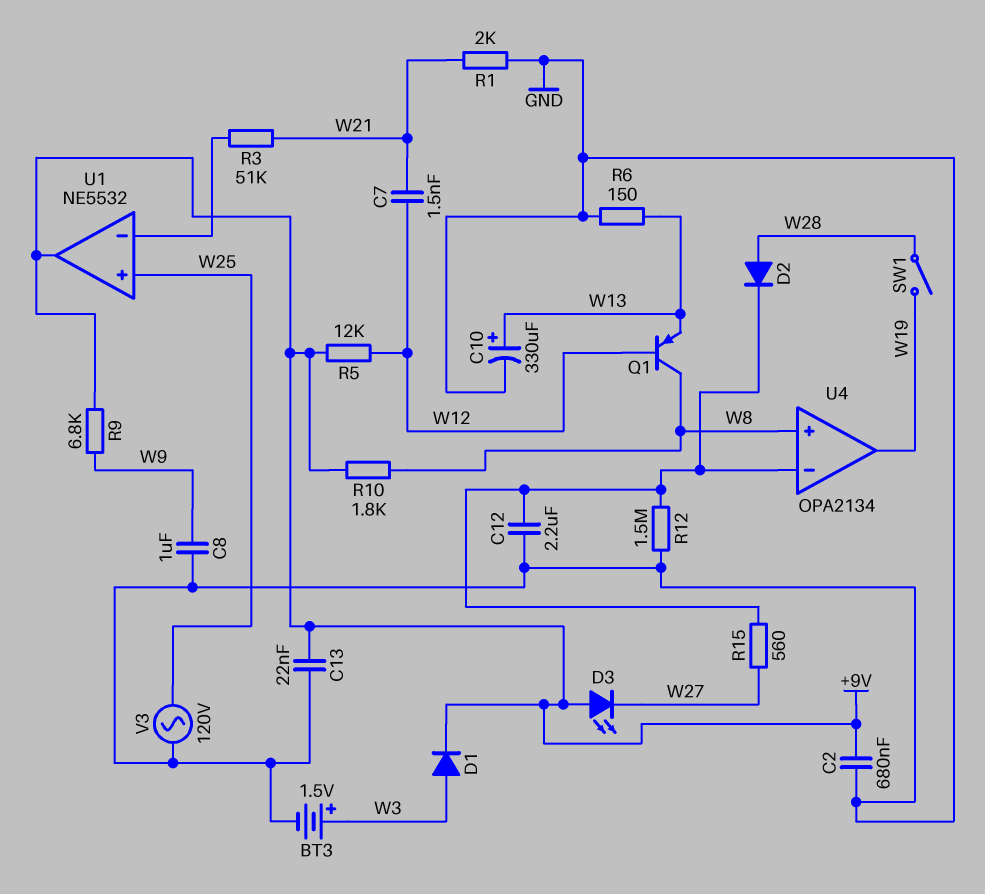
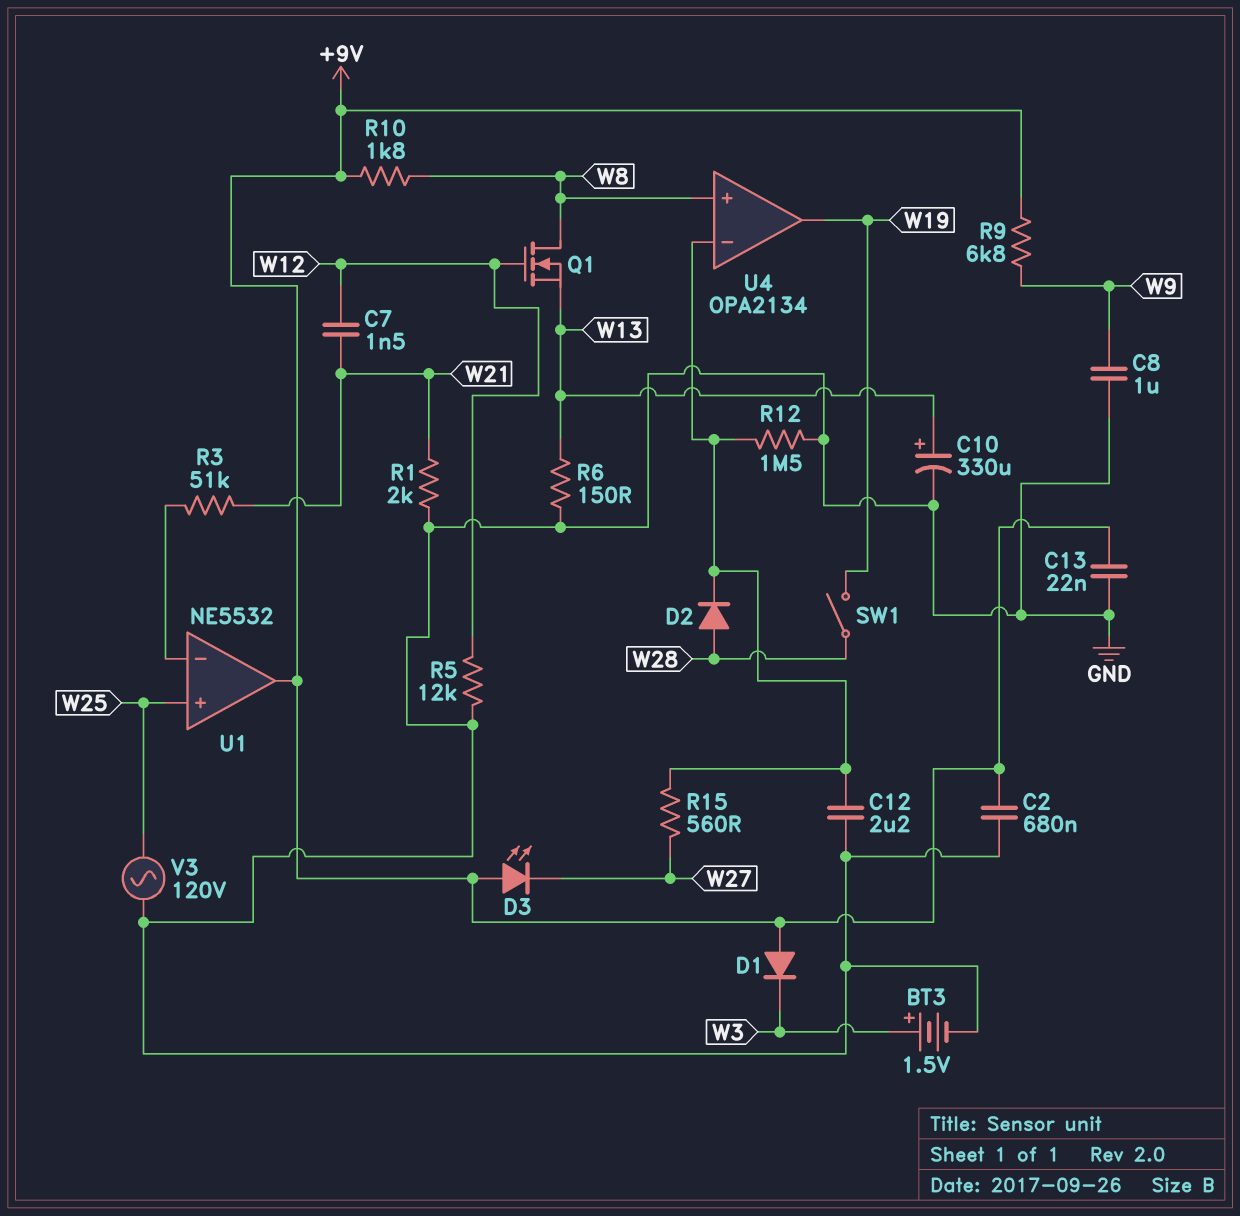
D1: diode (A W3, K +9V) -> diode (A +9V, K W3)
Q1: PNP (B W12, C W8, E W13) -> NMOS (G W12, D W8, S W13)
R5: 12k (+9V, W12) -> 12k (GND, W12)

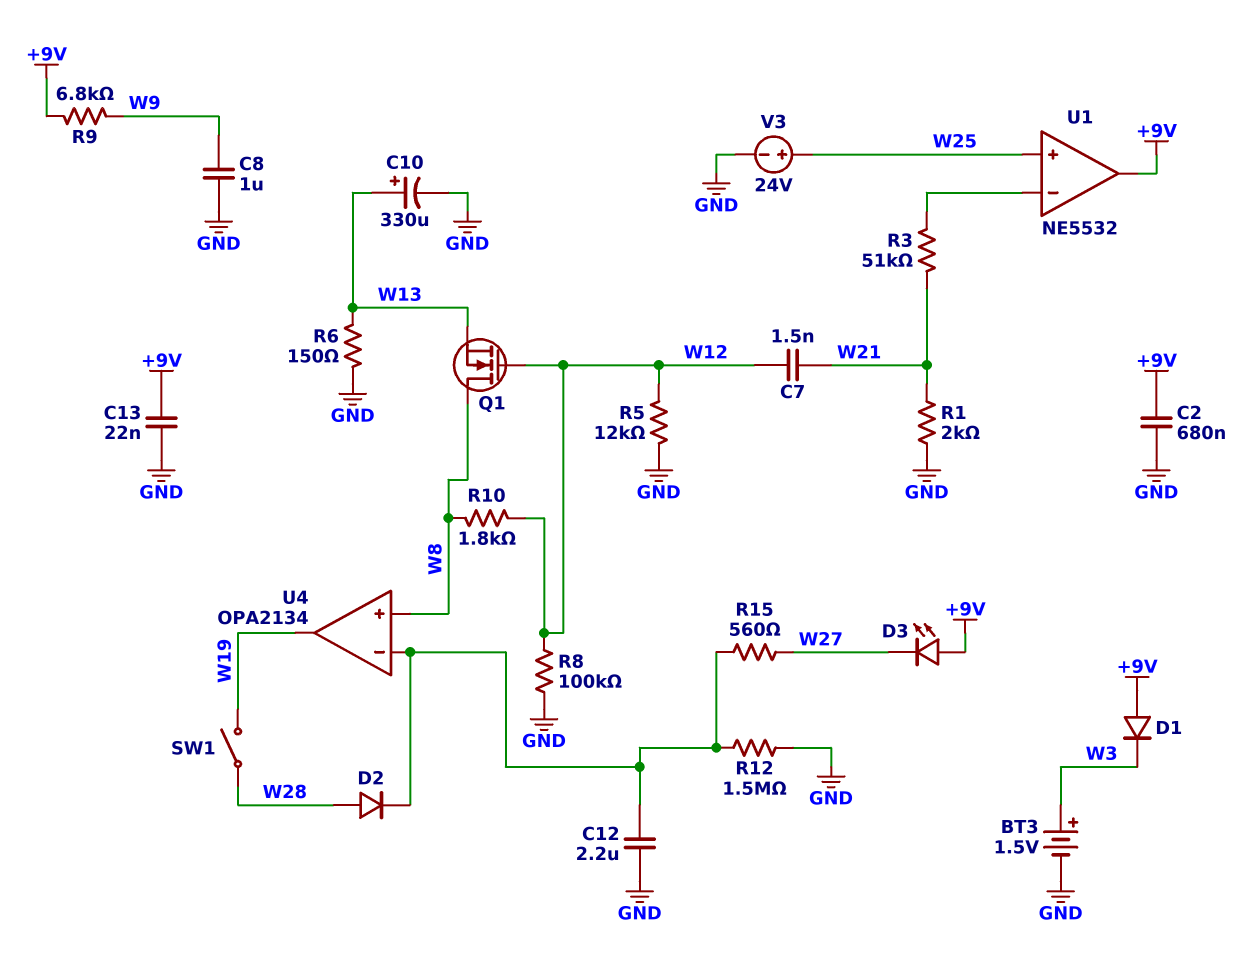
R8: none -> 100k (GND, W12)
R10: 1.8k (+9V, W8) -> 1.8k (W8, W12)
V3: AC 120V (GND, W25) -> 24V (plus W25, minus GND)

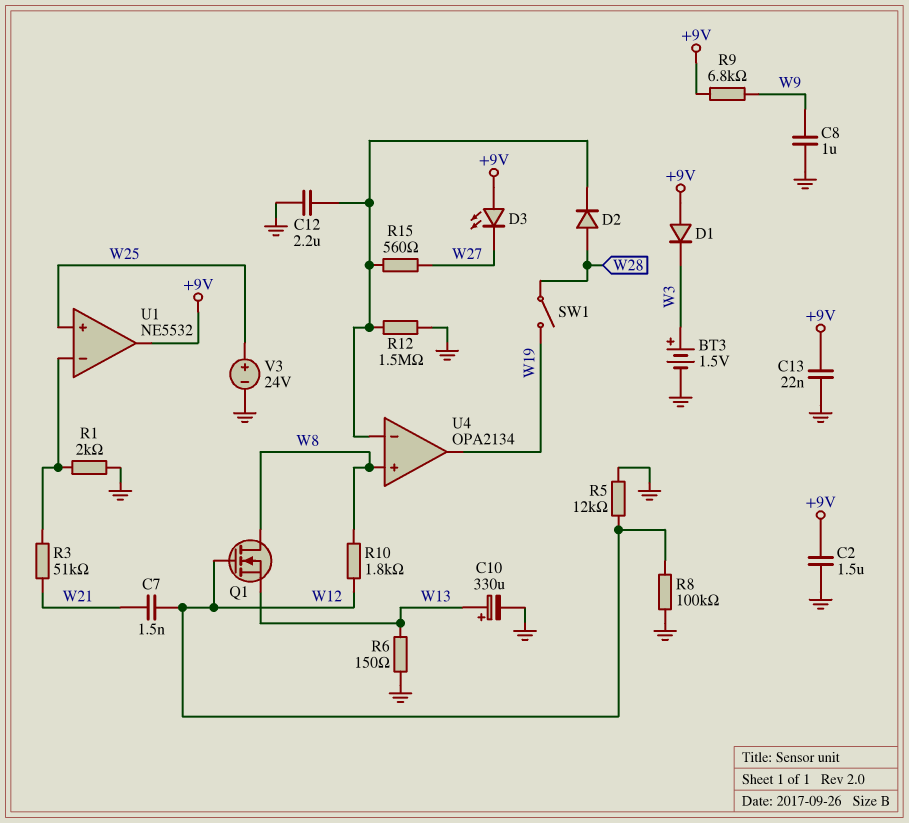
C2: 680nF (+9V, GND) -> 1.5uF (+9V, GND)
R1: 2k (GND, W21) -> 2k (GND, U1/in-)

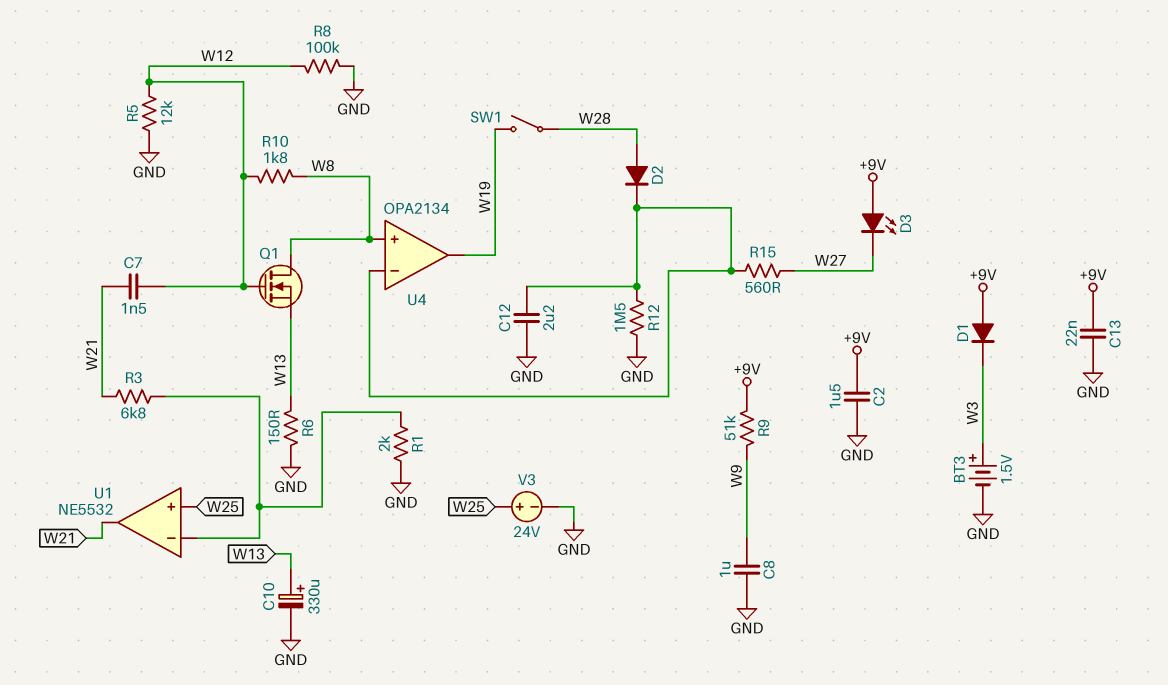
R3: 51k (U1/in-, W21) -> 6.8k (U1/in-, W21)
R9: 6.8k (+9V, W9) -> 51k (+9V, W9)
U1 pin out: +9V -> W21

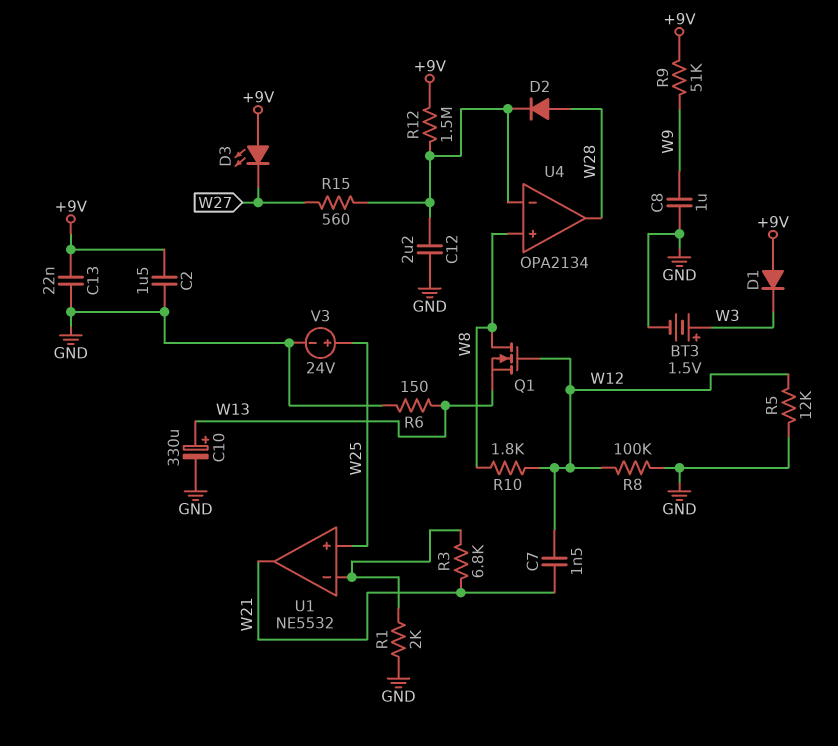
R12: 1.5M (GND, U4/in-) -> 1.5M (+9V, U4/in-)
SW1: switch (W19, W28) -> none
U4 pin out: W19 -> W28

